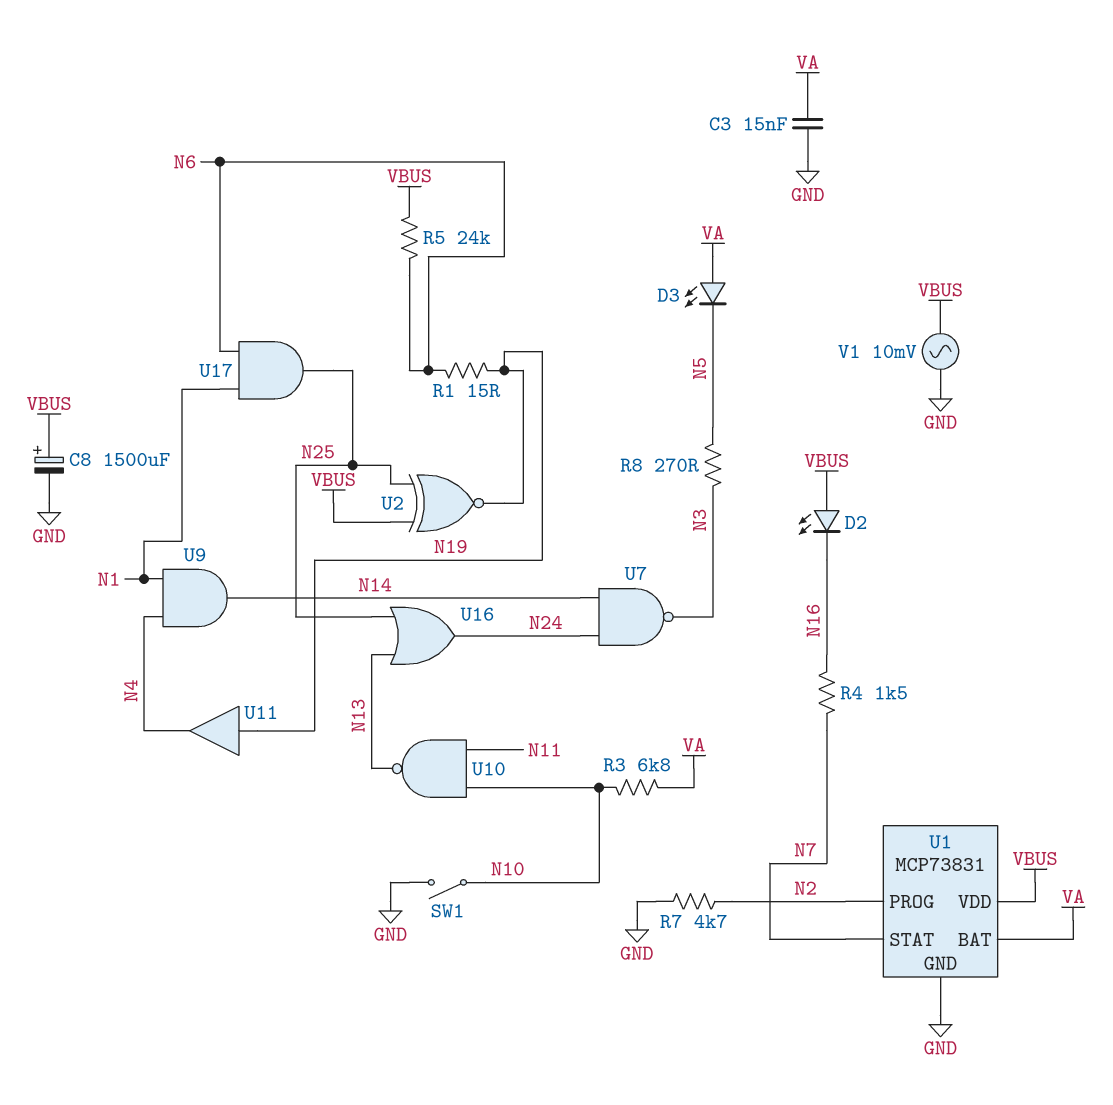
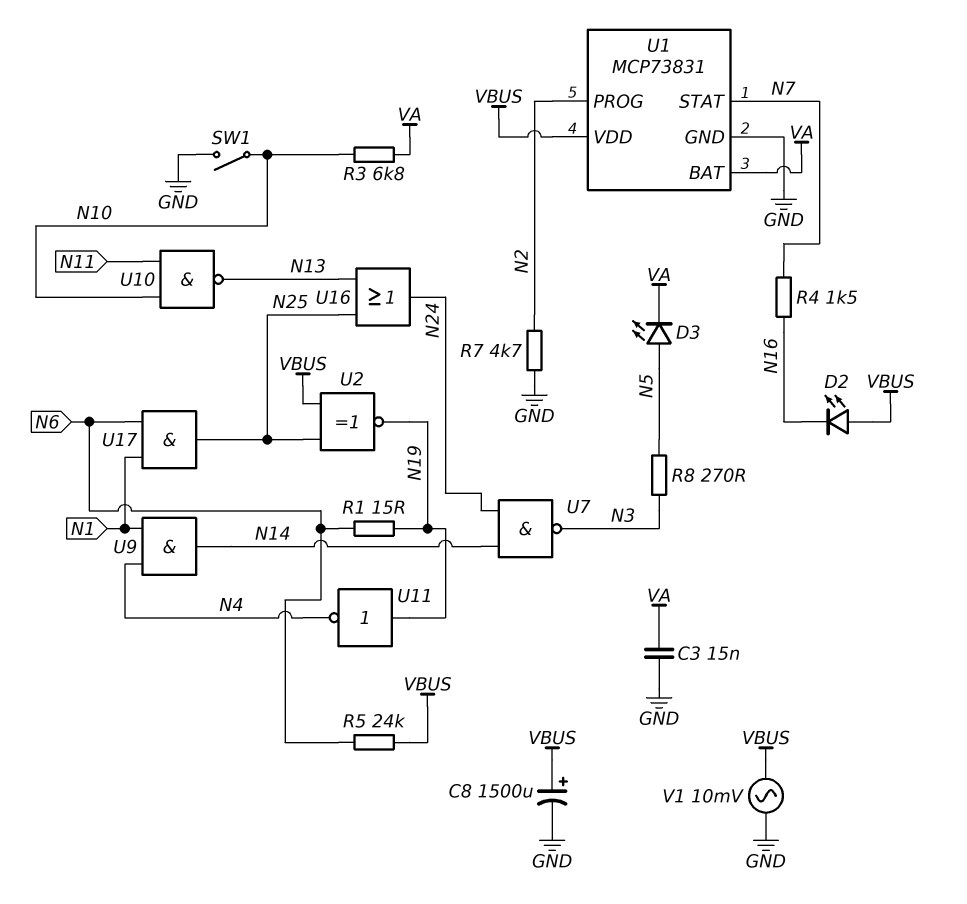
D3: LED (A VA, K N5) -> LED (A N5, K VA)
U11: buffer (in N19, out N4) -> NOT (in N19, out N4)

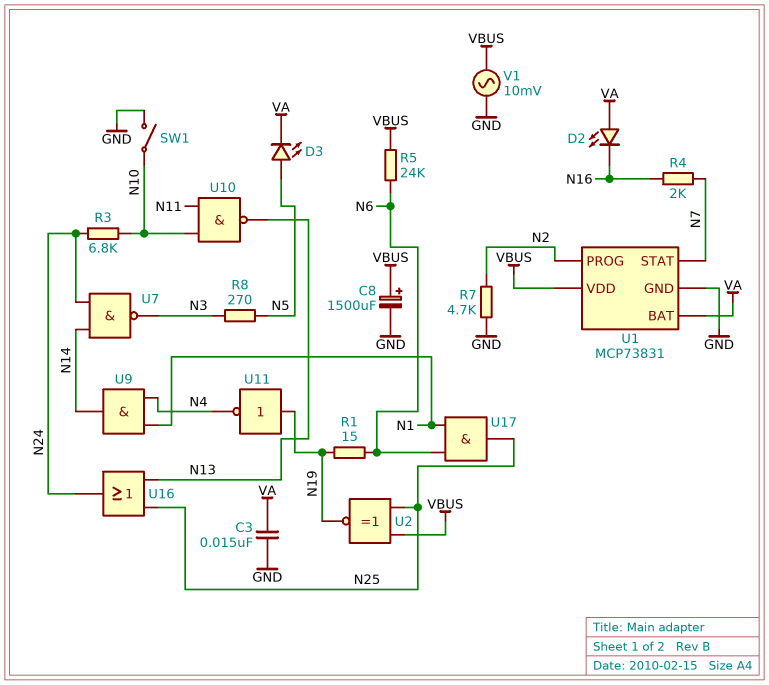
D2: LED (A VBUS, K N16) -> LED (A VA, K N16)
R3: 6.8k (N10, VA) -> 6.8k (N10, N24)
R4: 1.5k (N7, N16) -> 2k (N7, N16)

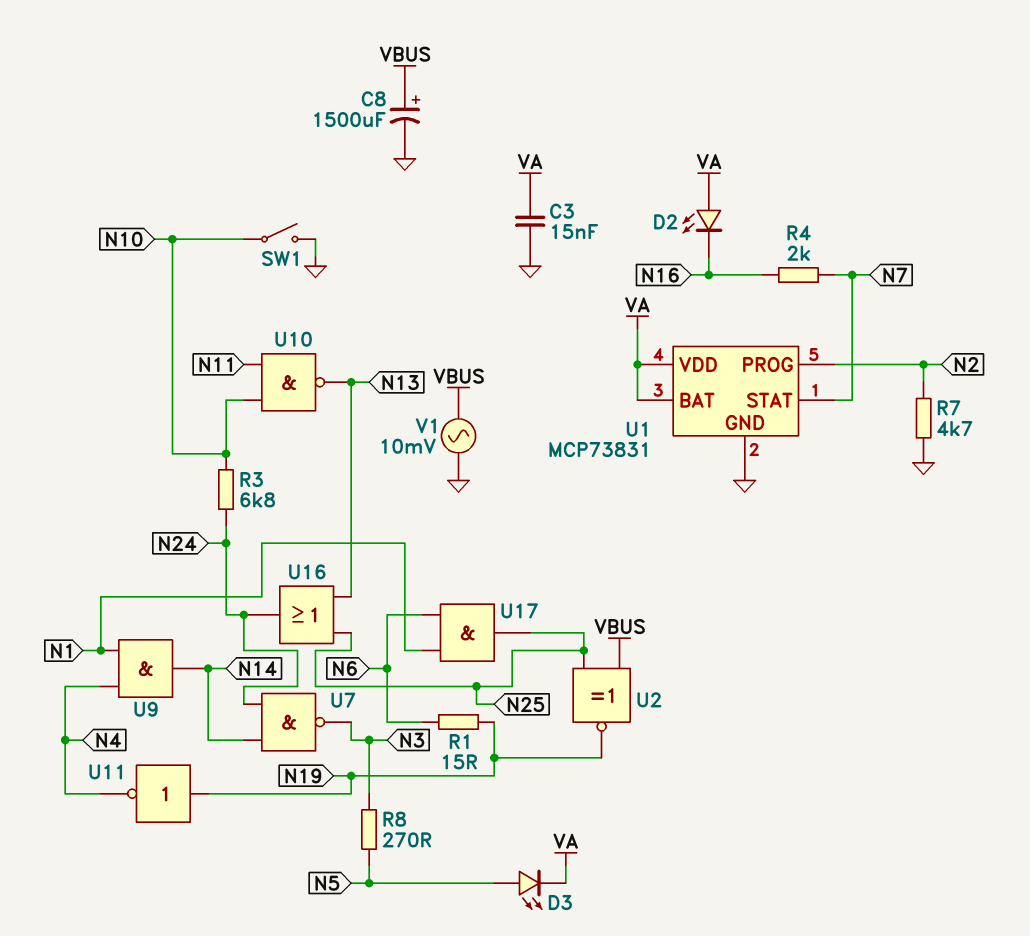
R5: 24k (N6, VBUS) -> none
U1 pin VDD: VBUS -> VA

